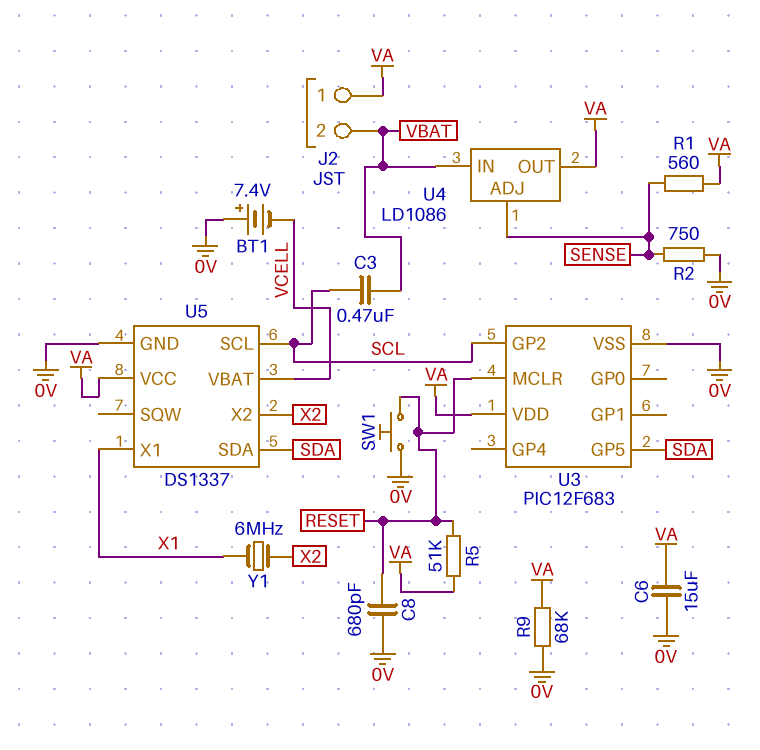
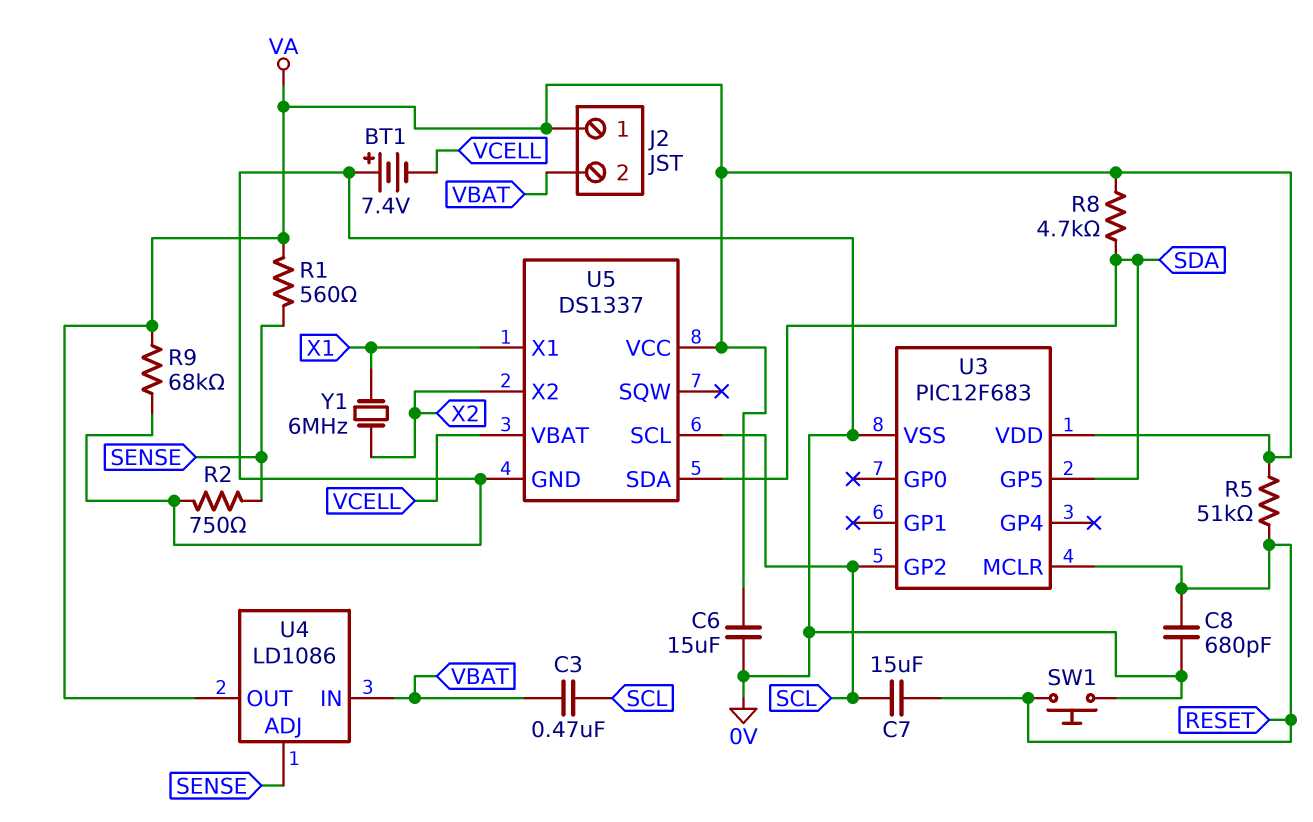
C7: none -> 15uF (RESET, SCL)
R8: none -> 4.7k (SDA, VA)

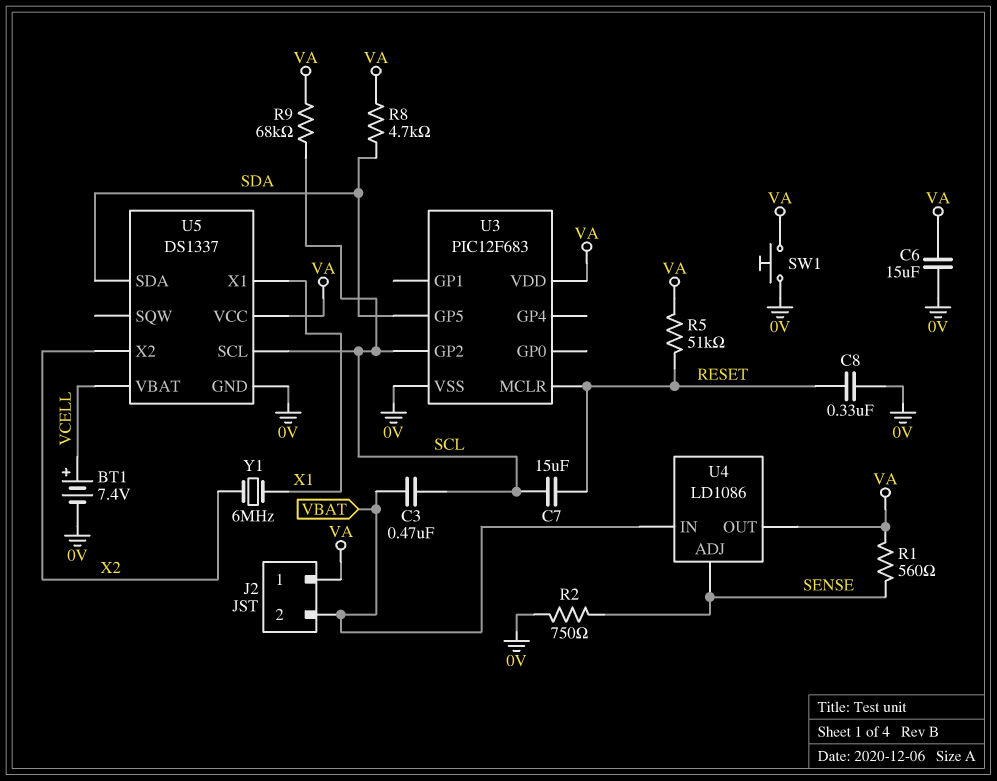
BT1: 7.4V (plus 0V, minus VCELL) -> 7.4V (plus VCELL, minus 0V)
C8: 680pF (0V, RESET) -> 330nF (0V, RESET)
R9: 68k (0V, VA) -> 68k (SCL, VA)
SW1: button (0V, RESET) -> button (0V, VA)

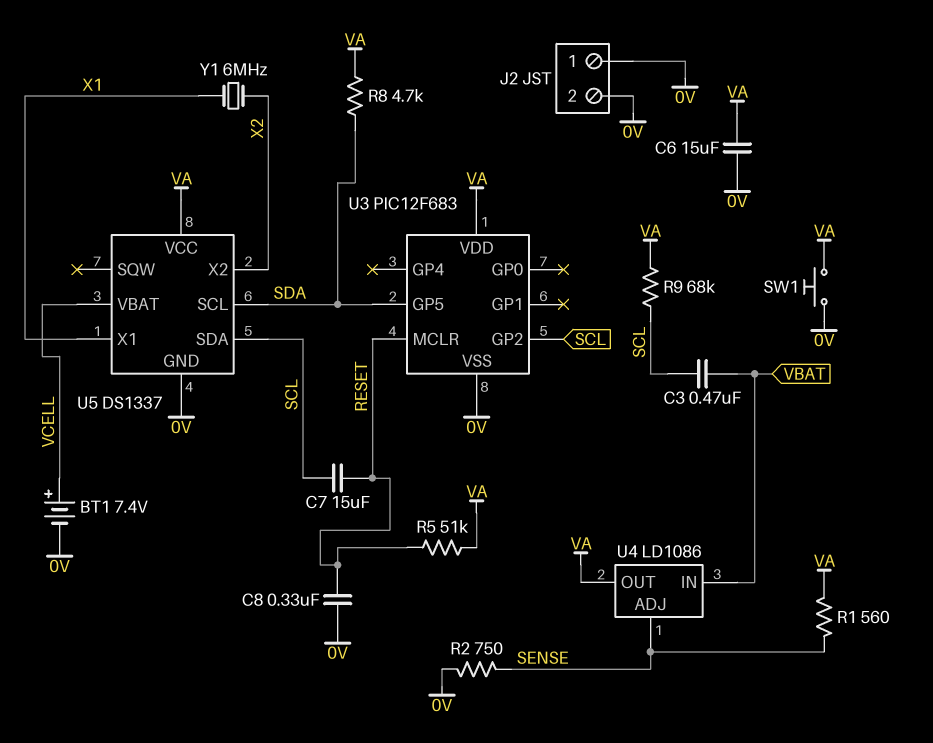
J2 pin 1: VA -> 0V
J2 pin 2: VBAT -> 0V
U5 pin SCL: SCL -> SDA
U5 pin SDA: SDA -> SCL

